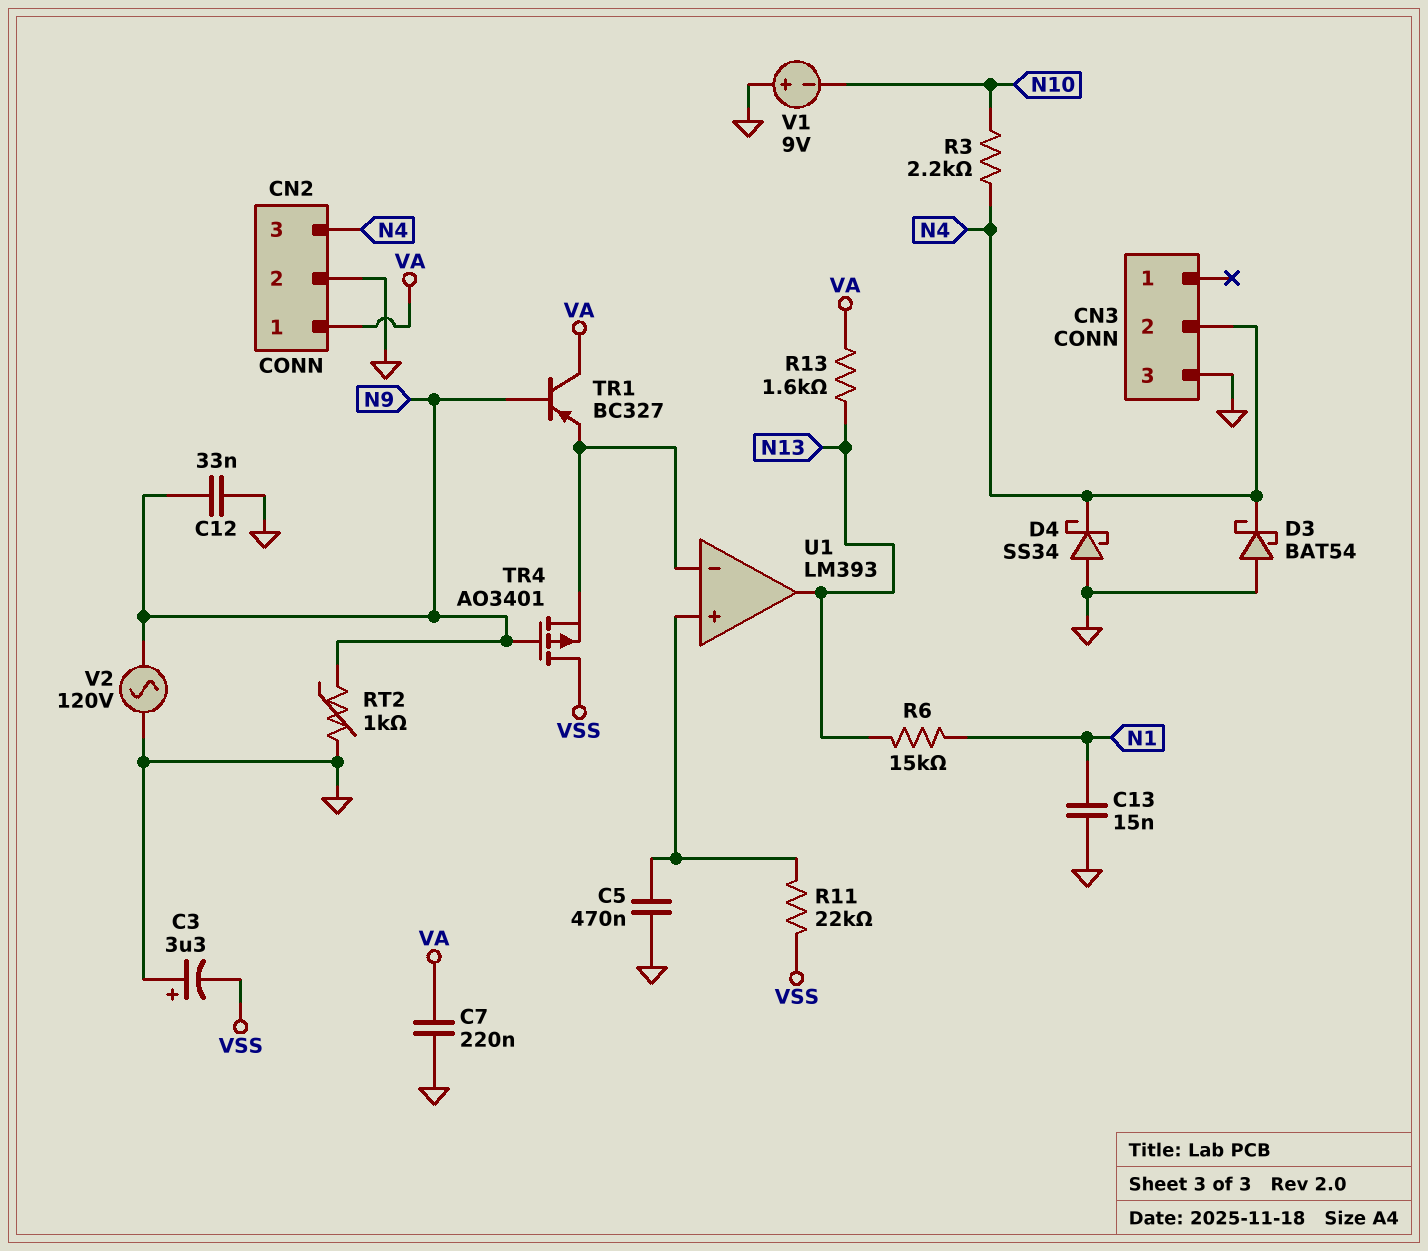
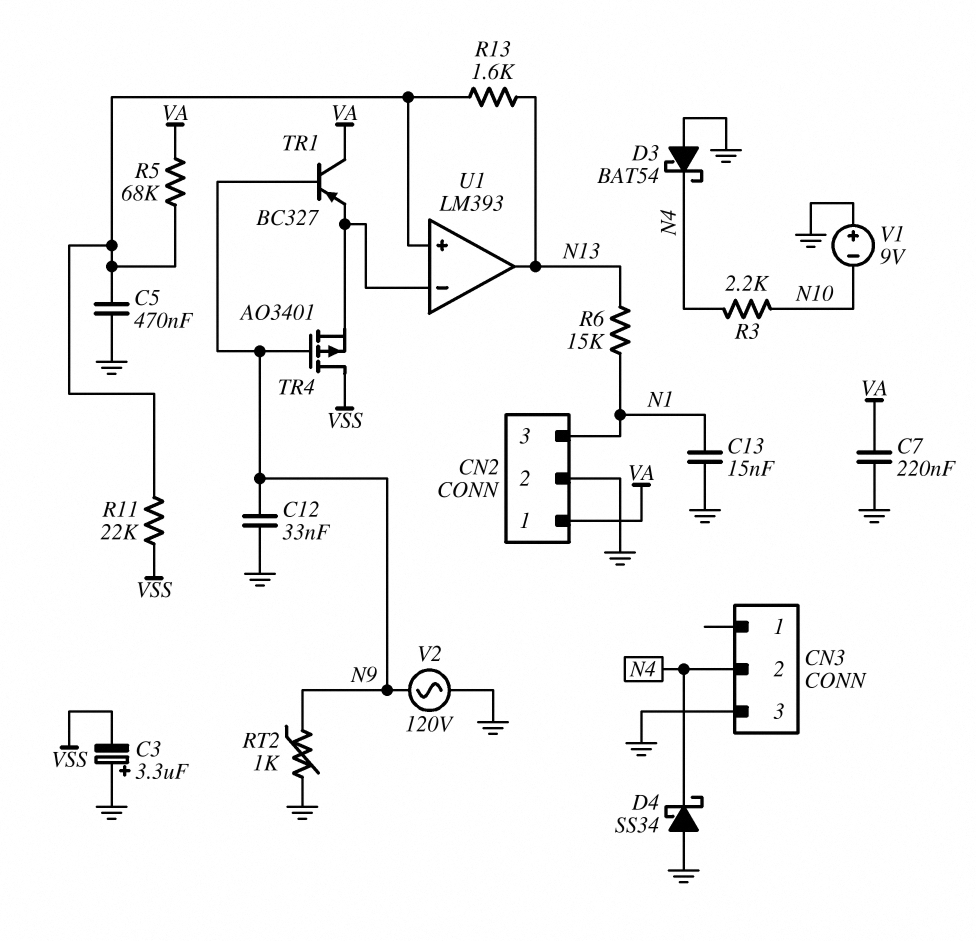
CN2 pin 3: N4 -> N1
R5: none -> 68k (U1/in+, VA)
R13: 1.6k (N13, VA) -> 1.6k (N13, U1/in+)

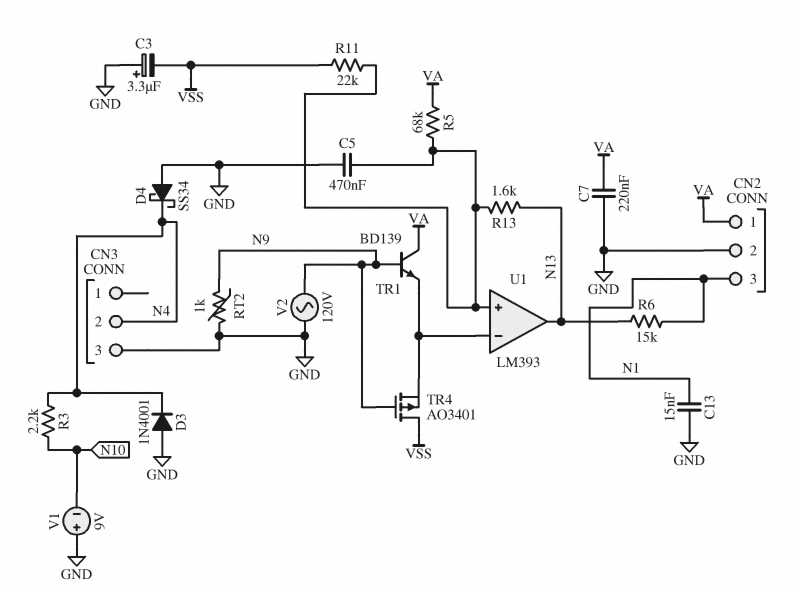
C12: 33nF (GND, N9) -> none
D3: schottky BAT54 (A GND, K N4) -> diode 1N4001 (A GND, K N4)
TR1: PNP BC327 (B N9, C VA, E U1/in-) -> NPN BD139 (B N9, C VA, E U1/in-)

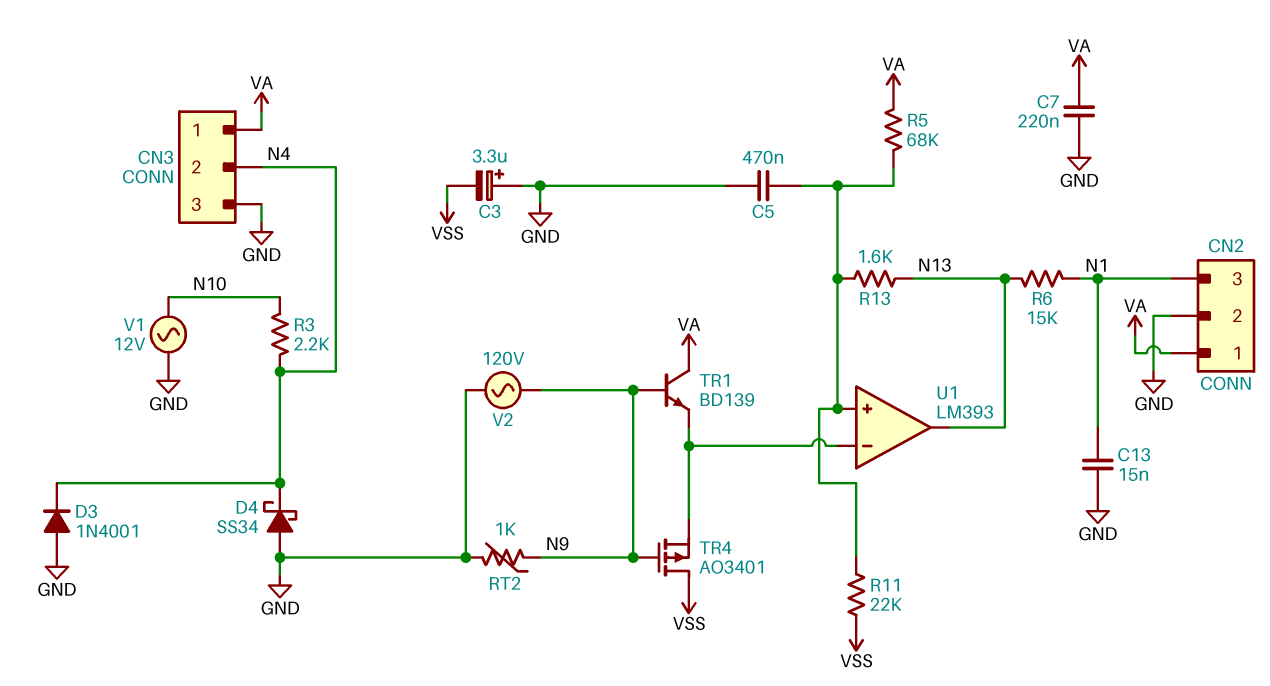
CN3 pin 1: none -> VA
V1: 9V (plus GND, minus N10) -> AC 12V (GND, N10)

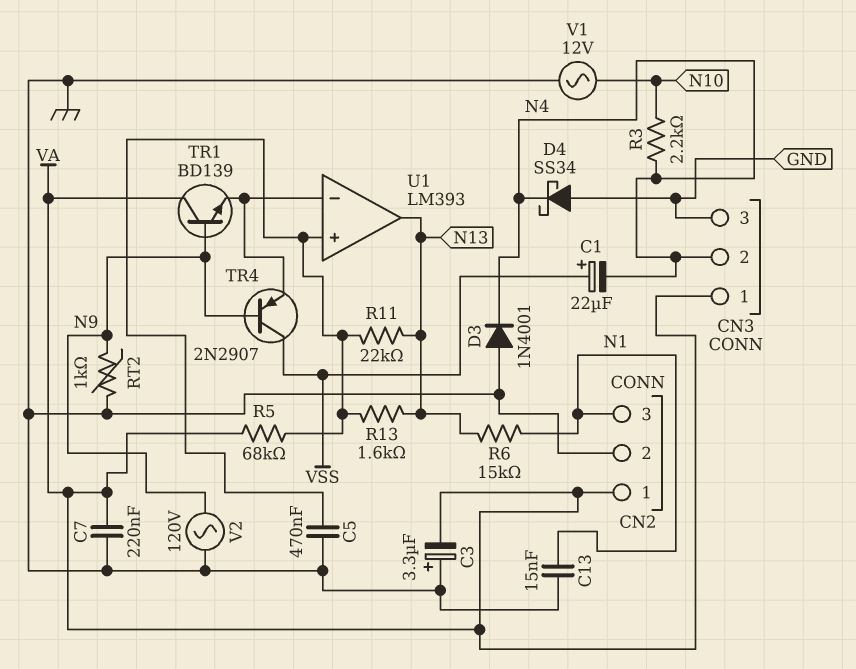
C1: none -> 22uF (plus VSS, minus N4)
C3: 3.3uF (plus GND, minus VSS) -> 3.3uF (plus GND, minus VA)
R11: 22k (U1/in+, VSS) -> 22k (N13, U1/in+)
TR4: PMOS AO3401 (G N9, D VSS, S U1/in-) -> PNP 2N2907 (B N9, C VSS, E U1/in-)

